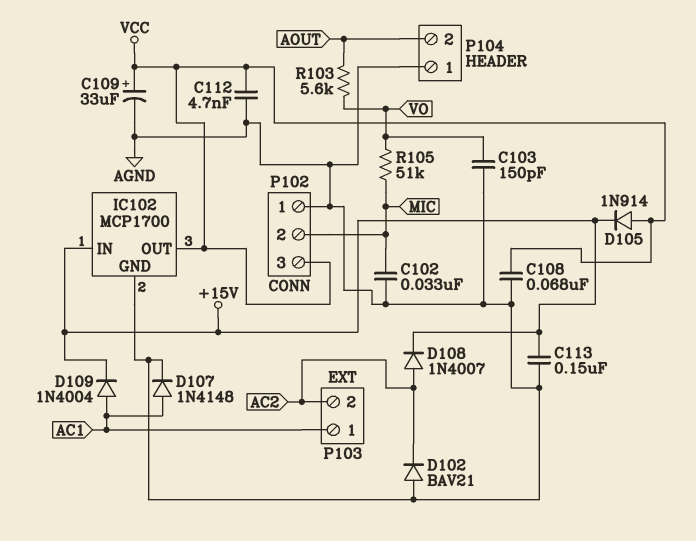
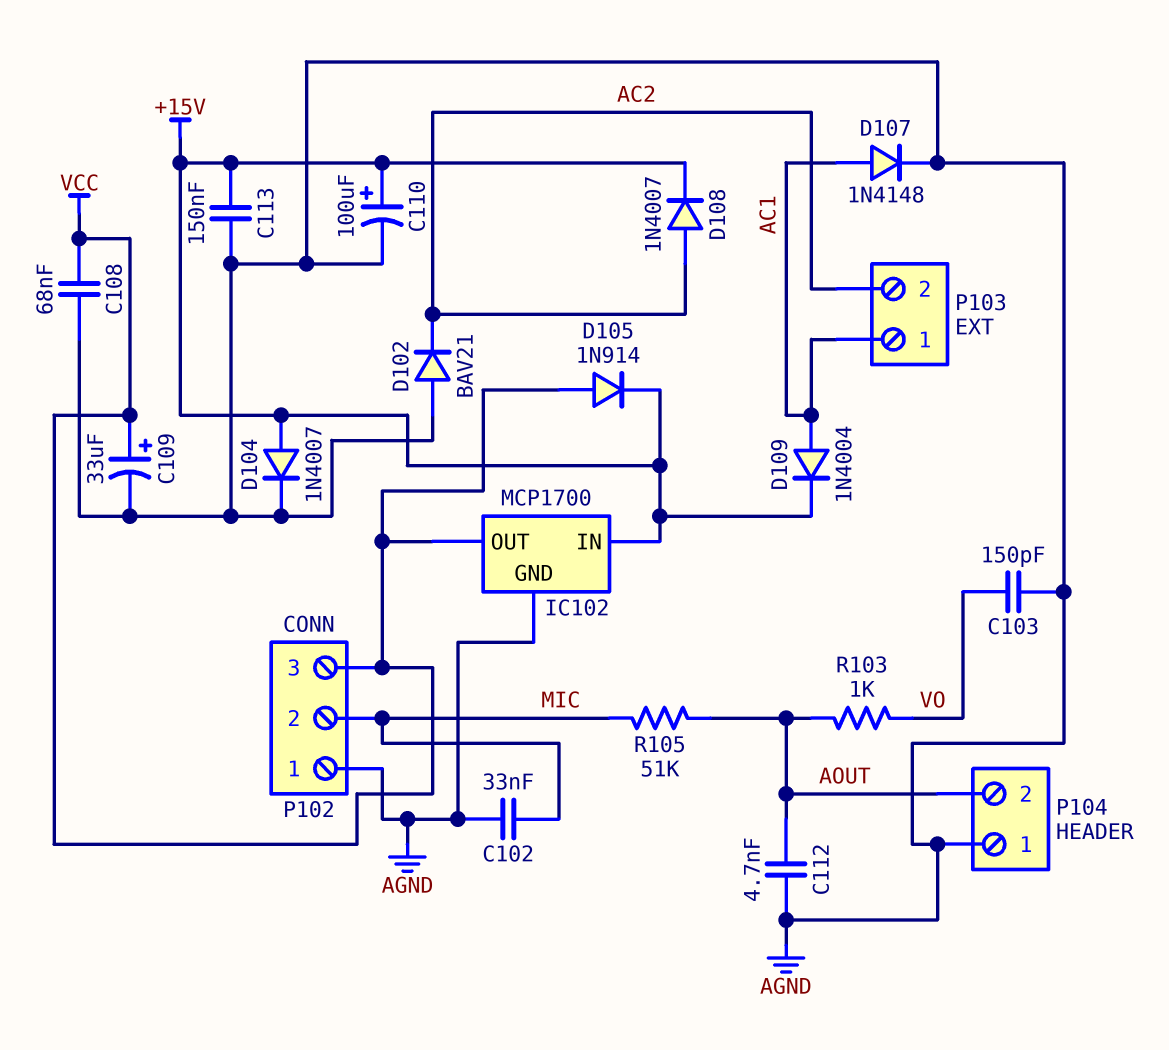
C110: none -> 100uF (plus +15V, minus AGND)
C112: 4.7nF (AGND, VCC) -> 4.7nF (AGND, AOUT)
D104: none -> diode 1N4007 (A +15V, K AGND)
R103: 5.6k (AOUT, VO) -> 1k (AOUT, VO)
R105: 51k (MIC, VO) -> 51k (AOUT, MIC)

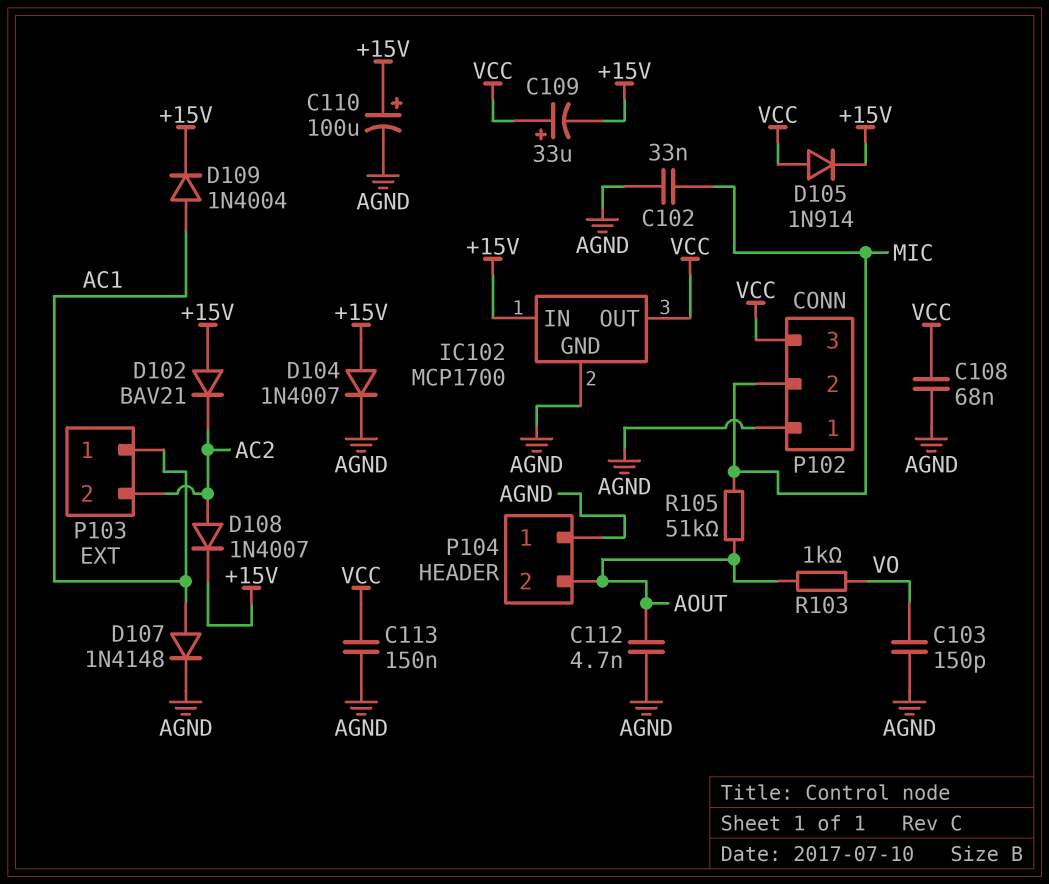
C109: 33uF (plus VCC, minus AGND) -> 33uF (plus VCC, minus +15V)
C113: 150nF (+15V, AGND) -> 150nF (AGND, VCC)
D102: diode BAV21 (A AGND, K AC2) -> diode BAV21 (A +15V, K AC2)

